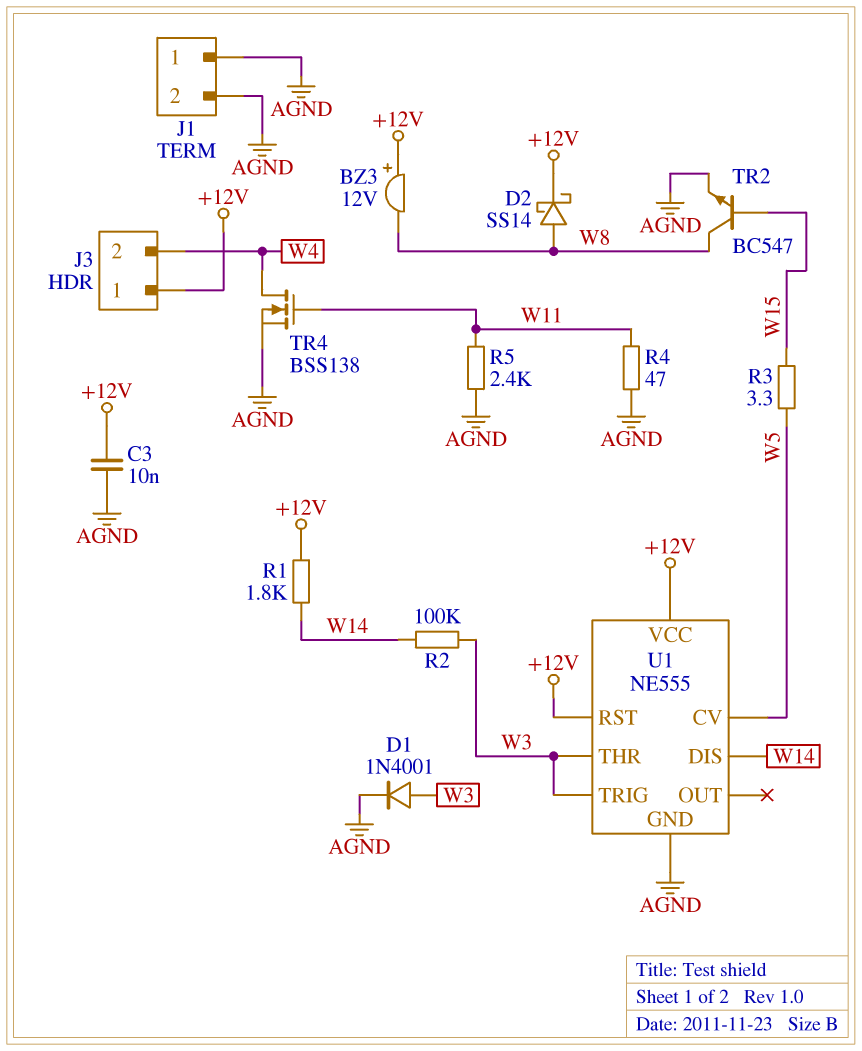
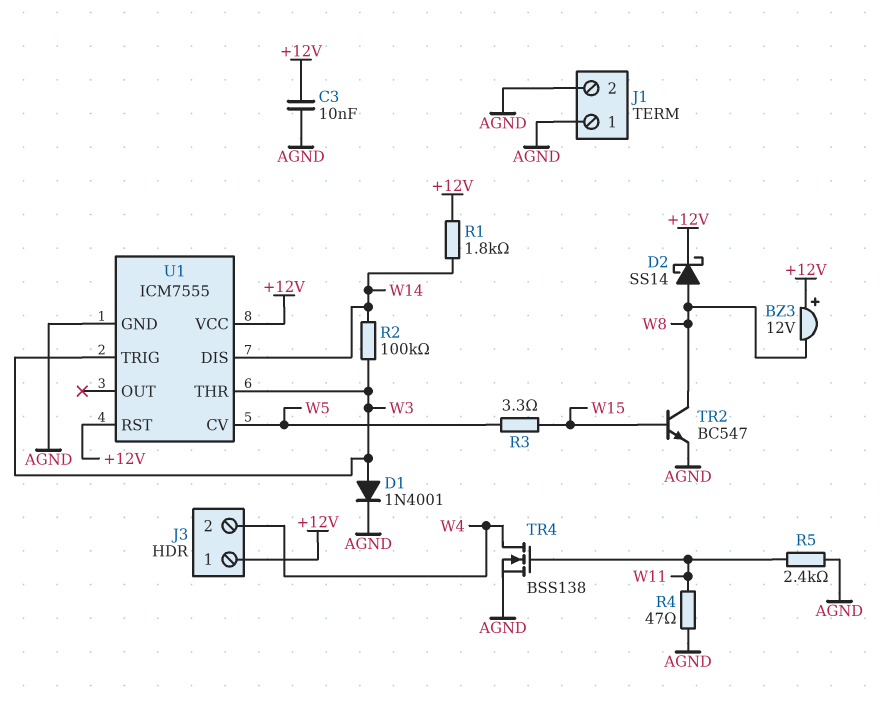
U1: NE555 -> ICM7555

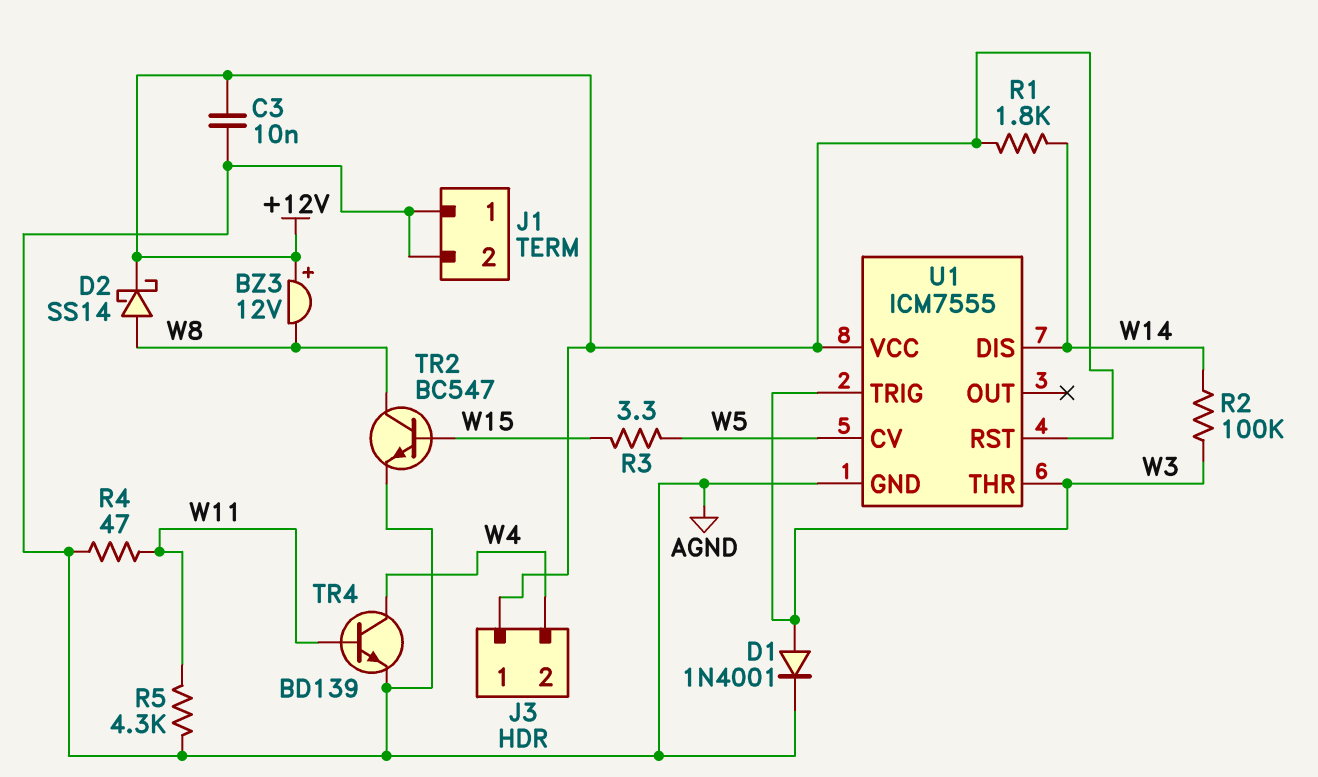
R5: 2.4k (AGND, W11) -> 4.3k (AGND, W11)
TR4: NMOS BSS138 (G W11, D W4, S AGND) -> NPN BD139 (B W11, C W4, E AGND)

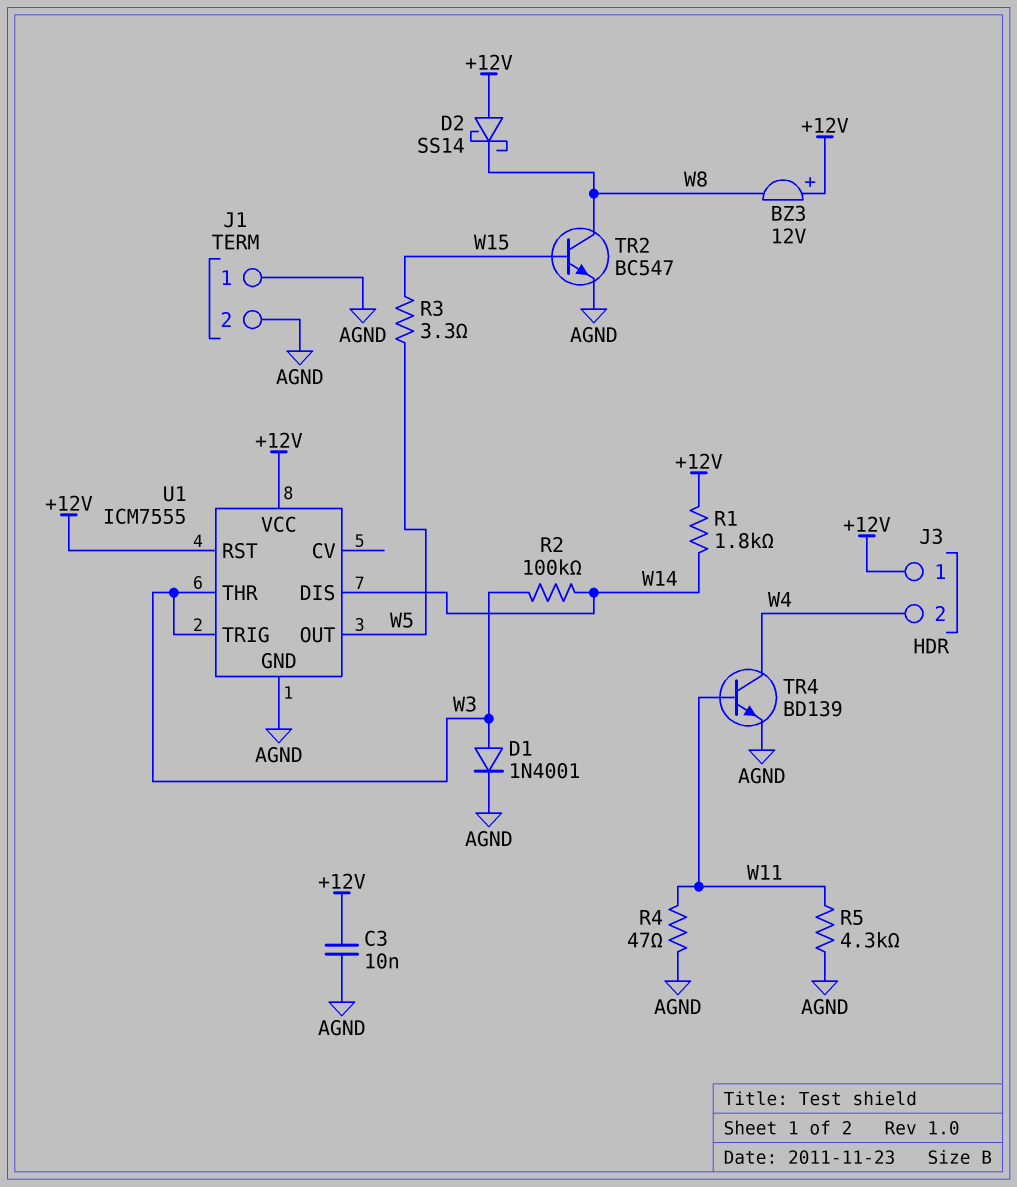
D2: schottky SS14 (A W8, K +12V) -> schottky SS14 (A +12V, K W8)
U1 pin CV: W5 -> none
U1 pin OUT: none -> W5

